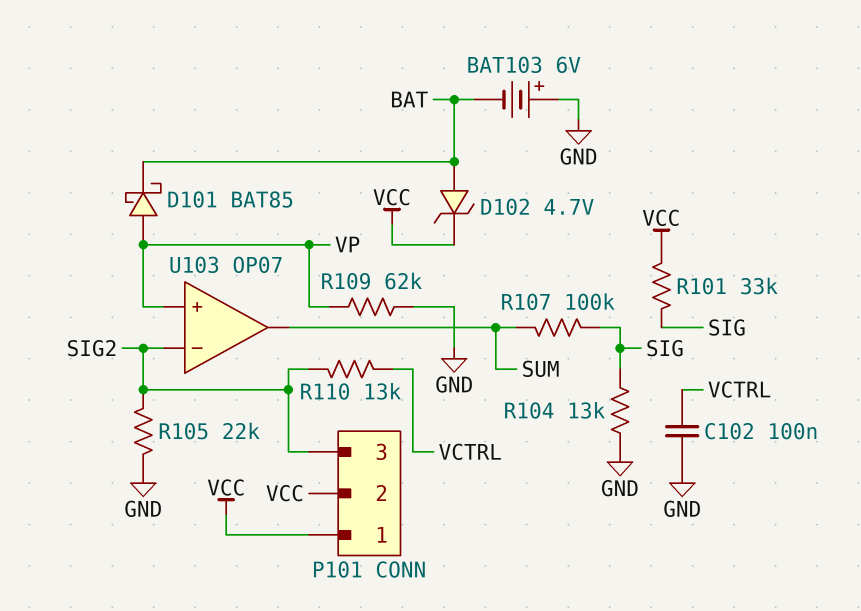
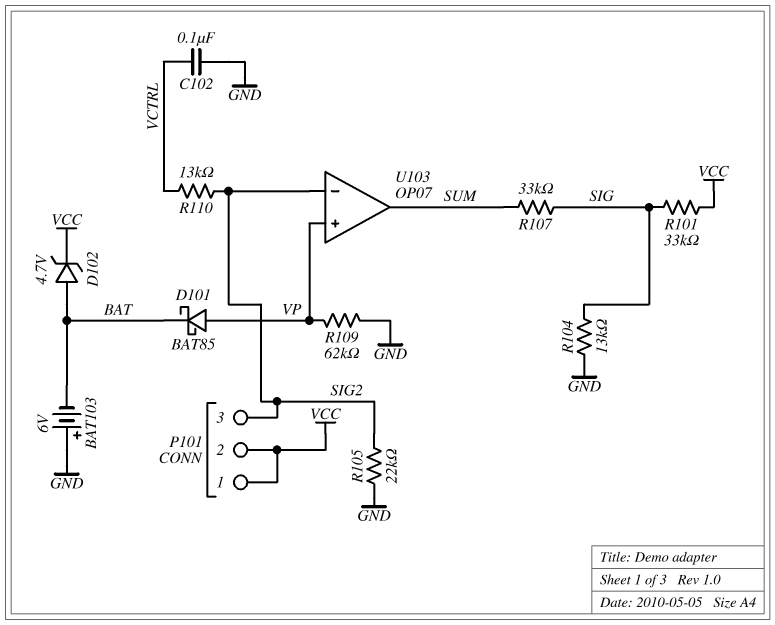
R107: 100k (SIG, SUM) -> 33k (SIG, SUM)

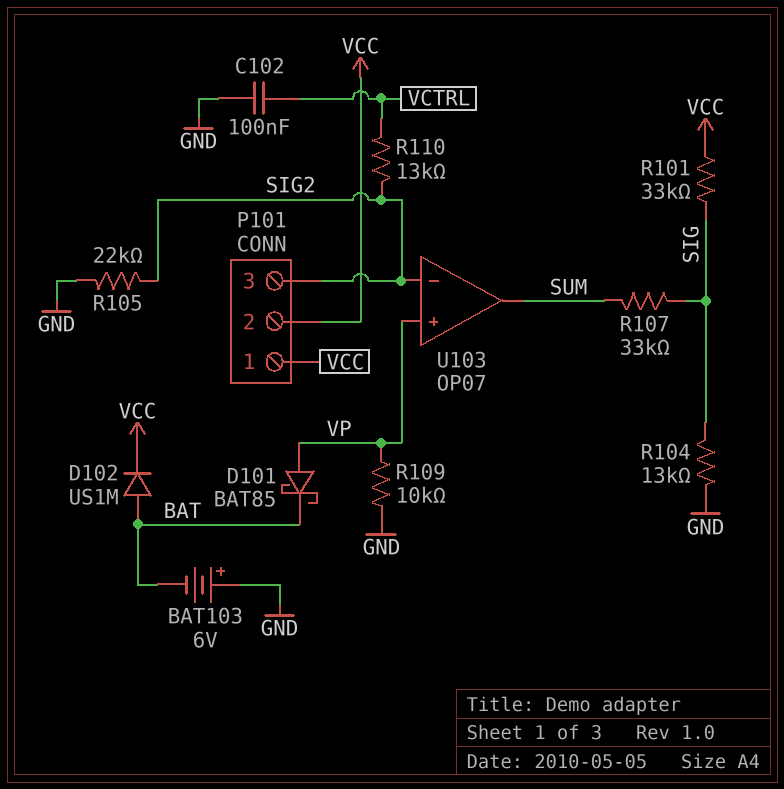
D102: zener 4.7V (A BAT, K VCC) -> diode US1M (A BAT, K VCC)
R109: 62k (GND, VP) -> 10k (GND, VP)

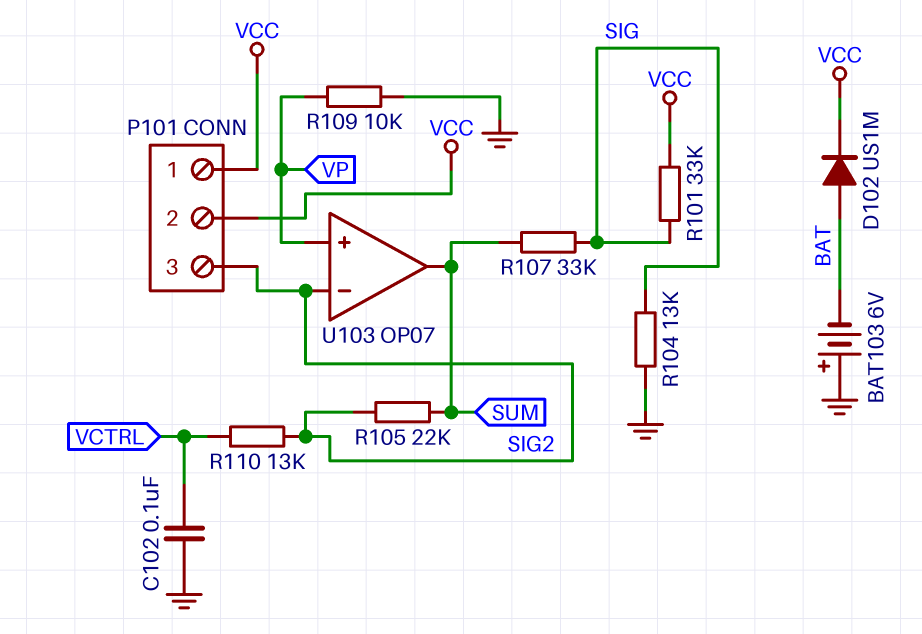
D101: schottky BAT85 (A VP, K BAT) -> none
R105: 22k (GND, SIG2) -> 22k (SIG2, SUM)

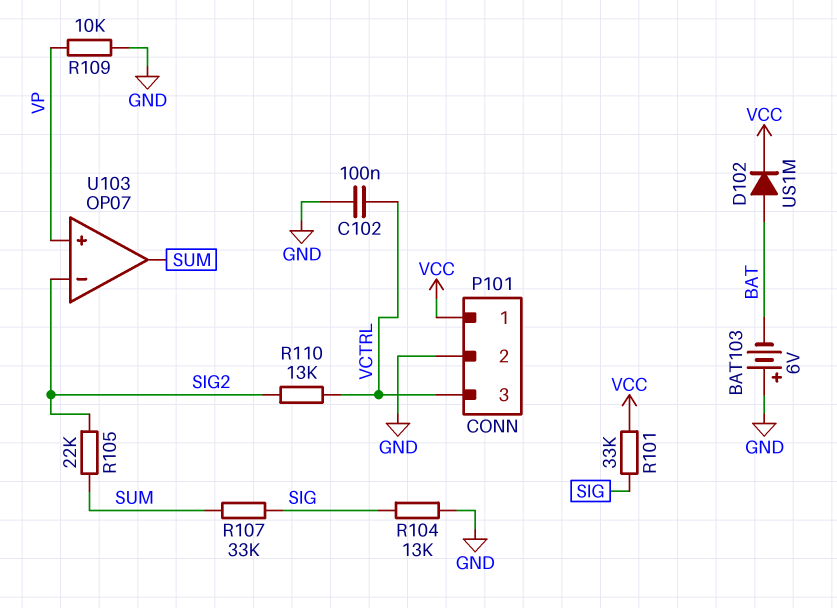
P101 pin 2: VCC -> GND
P101 pin 3: SIG2 -> VCTRL

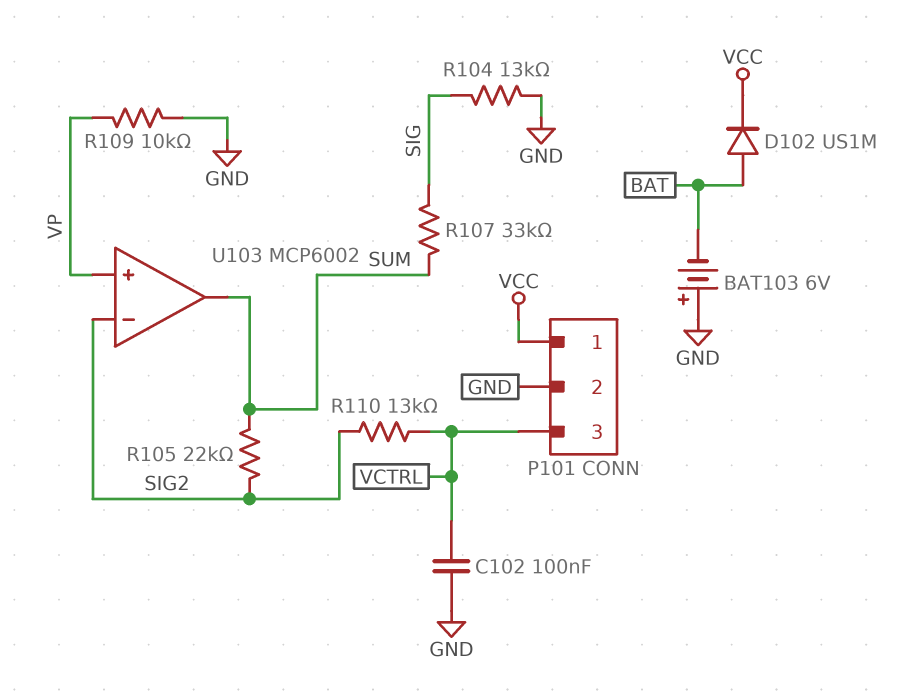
R101: 33k (SIG, VCC) -> none
U103: OP07 -> MCP6002

